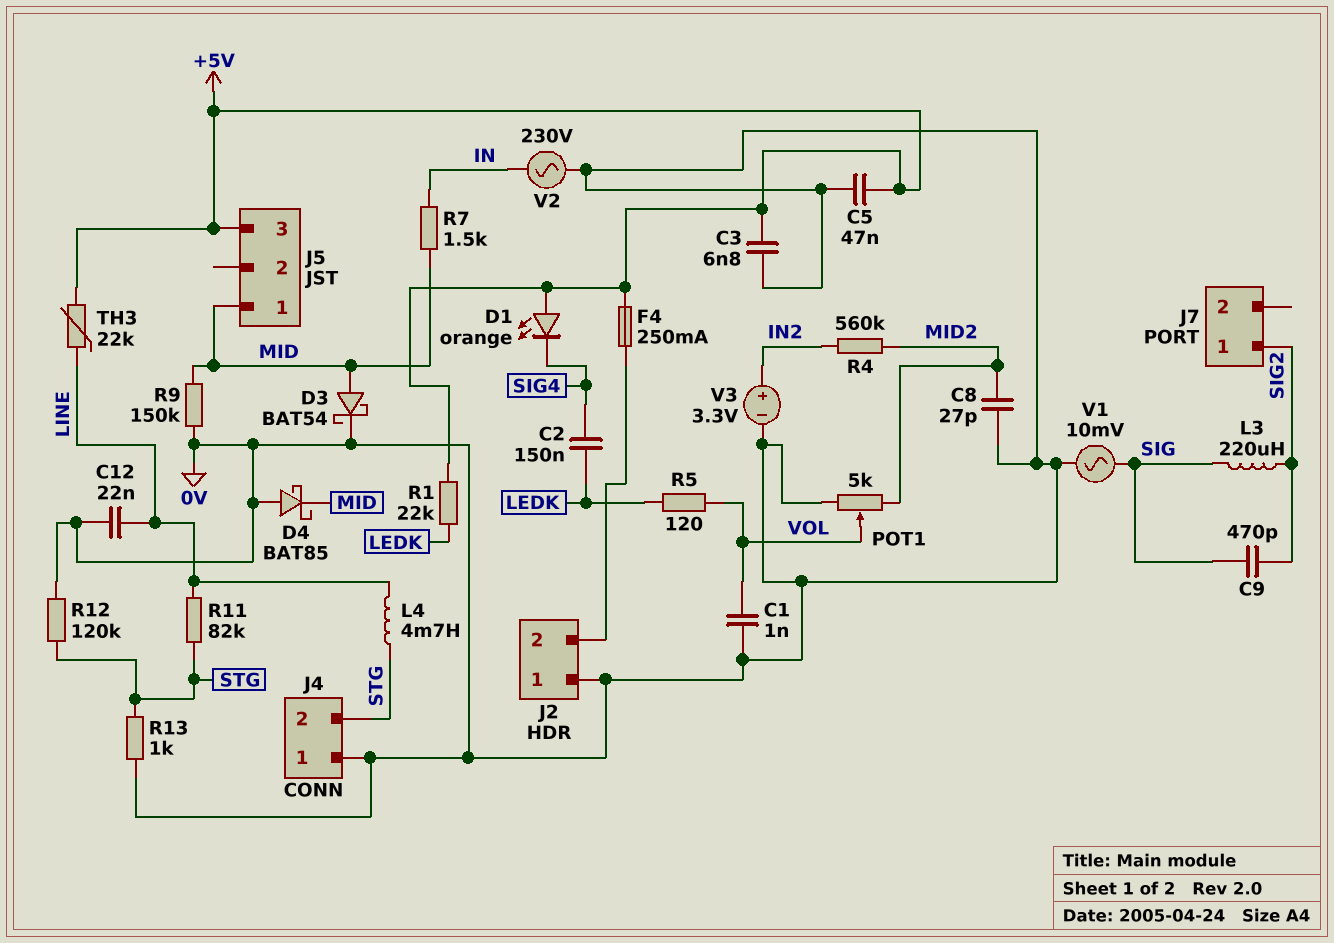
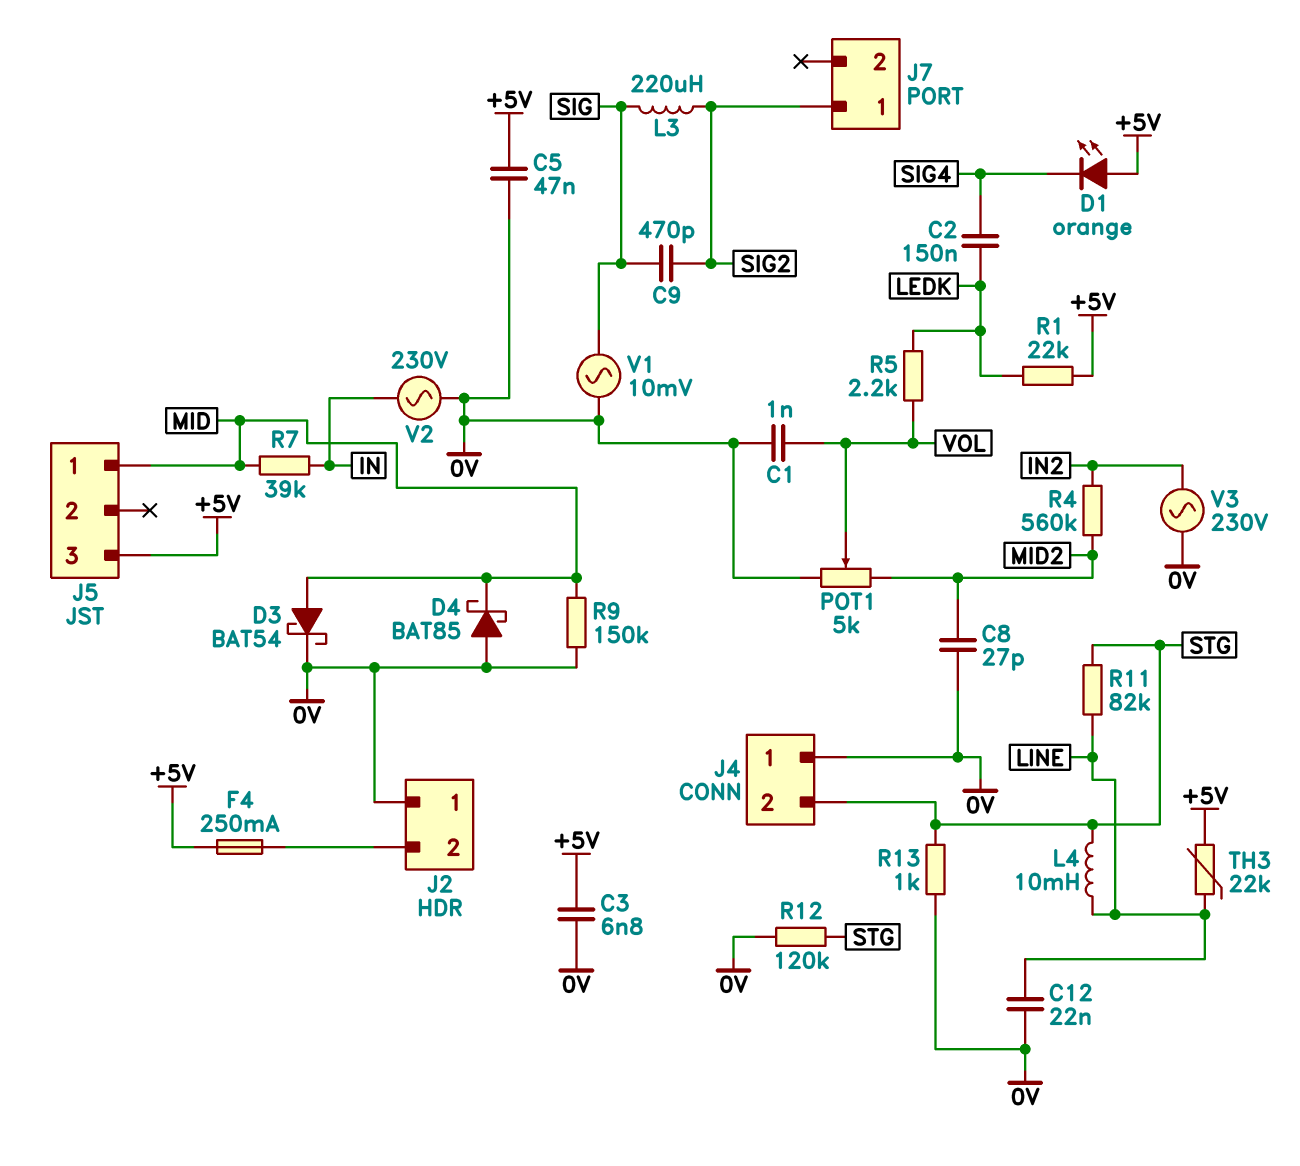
L4: 4.7mH (LINE, STG) -> 10mH (LINE, STG)
R5: 120 (LEDK, VOL) -> 2.2k (LEDK, VOL)
R7: 1.5k (IN, MID) -> 39k (IN, MID)
V3: 3.3V (plus IN2, minus 0V) -> AC 230V (0V, IN2)

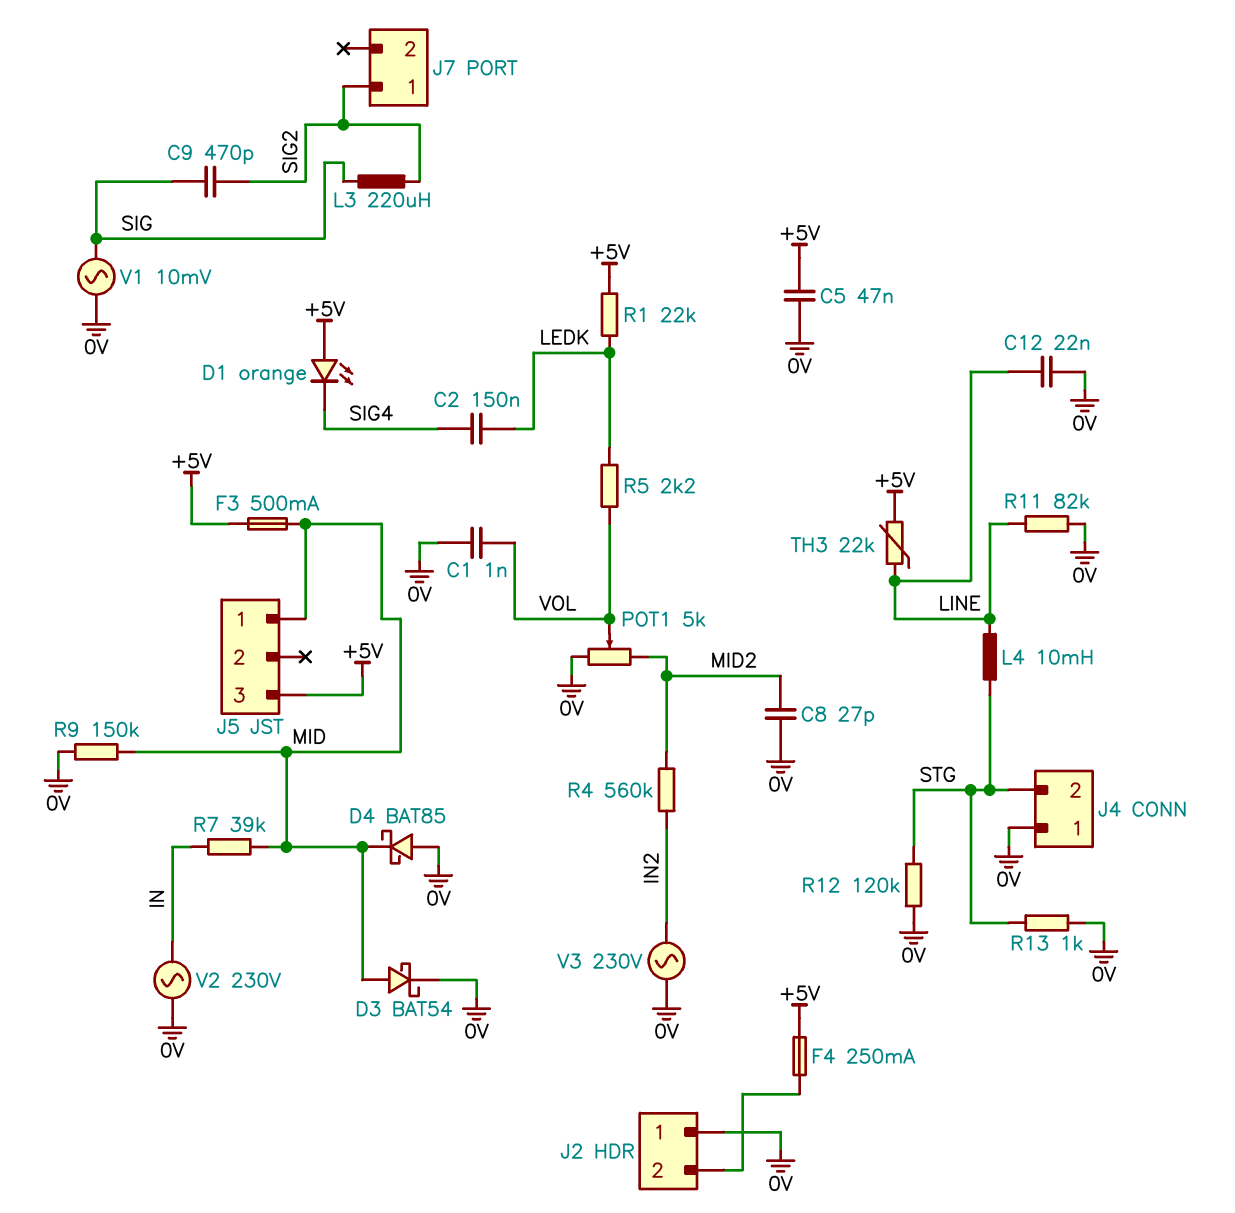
C3: 6.8nF (+5V, 0V) -> none
F3: none -> 500mA (+5V, MID)
R11: 82k (LINE, STG) -> 82k (0V, LINE)

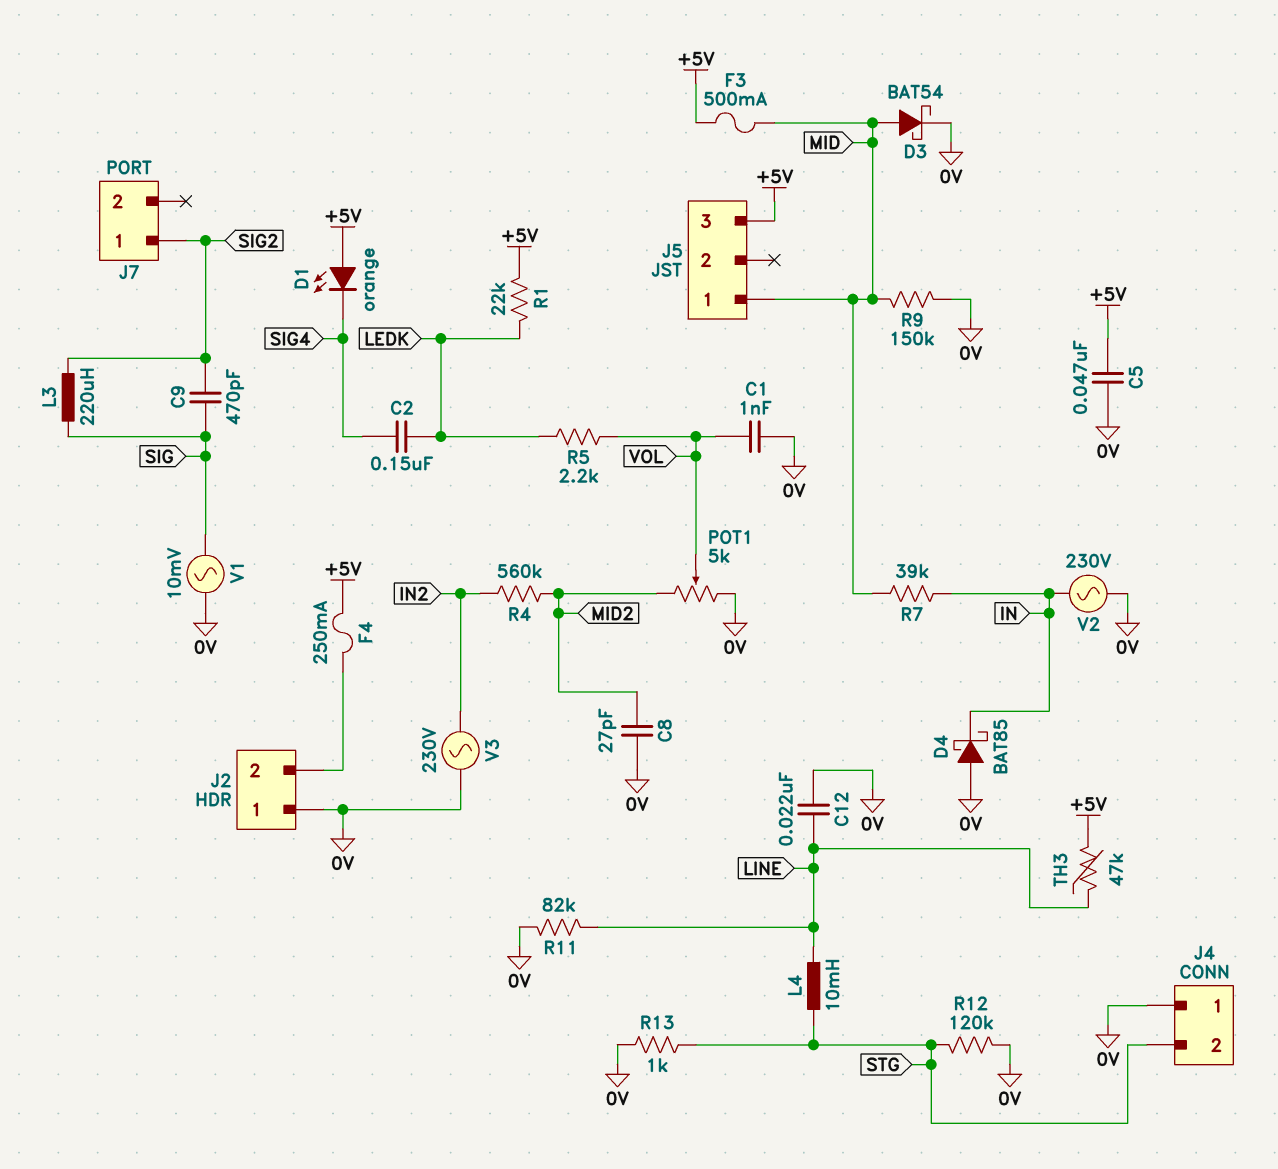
D4: schottky BAT85 (A 0V, K MID) -> schottky BAT85 (A 0V, K IN)
TH3: 22k (+5V, LINE) -> 47k (+5V, LINE)

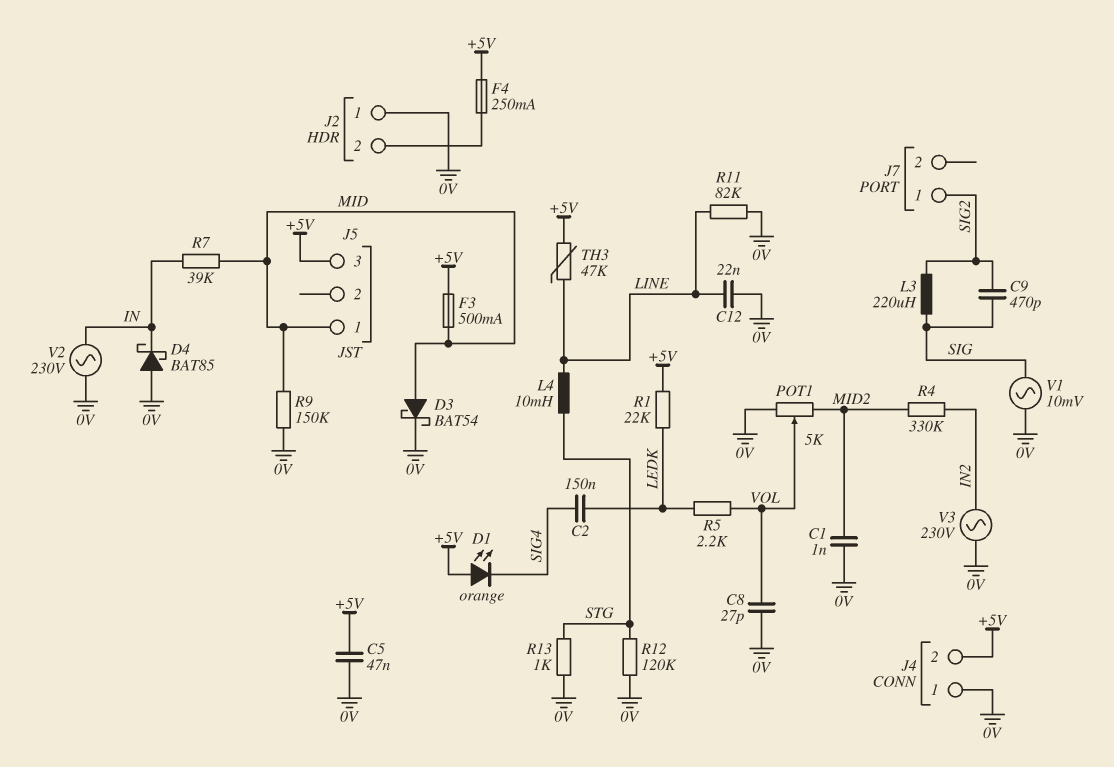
C1: 1nF (0V, VOL) -> 1nF (0V, MID2)
C8: 27pF (0V, MID2) -> 27pF (0V, VOL)
J4 pin 2: STG -> +5V
R4: 560k (IN2, MID2) -> 330k (IN2, MID2)

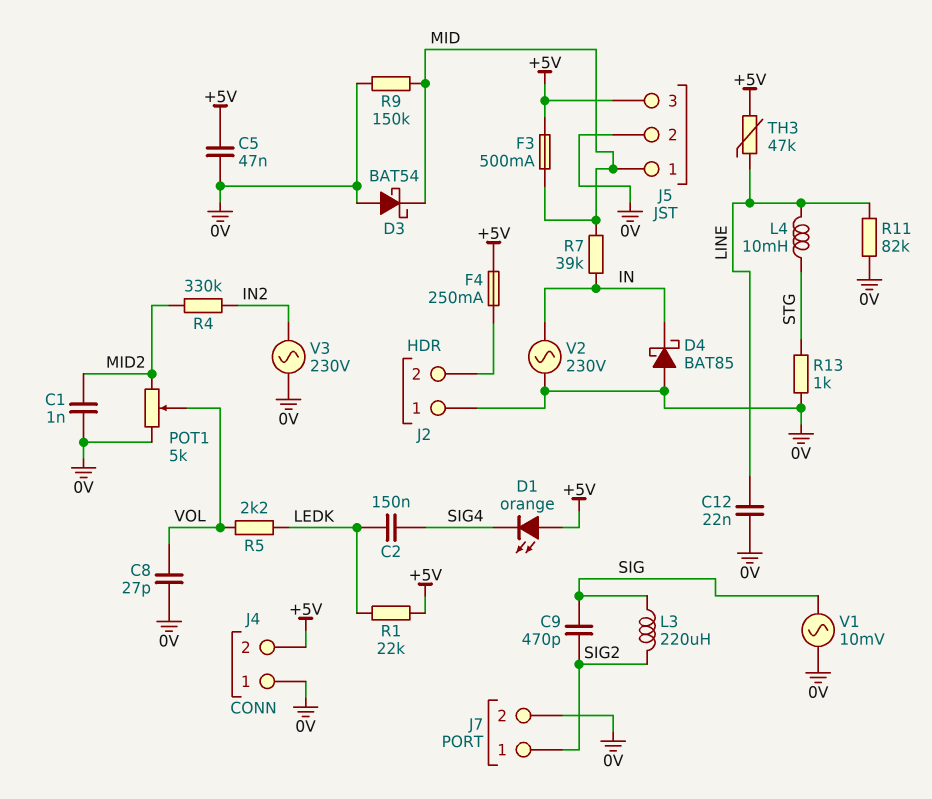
D3: schottky BAT54 (A MID, K 0V) -> schottky BAT54 (A 0V, K MID)
J5 pin 2: none -> 0V
J7 pin 2: none -> 0V
R12: 120k (0V, STG) -> none

